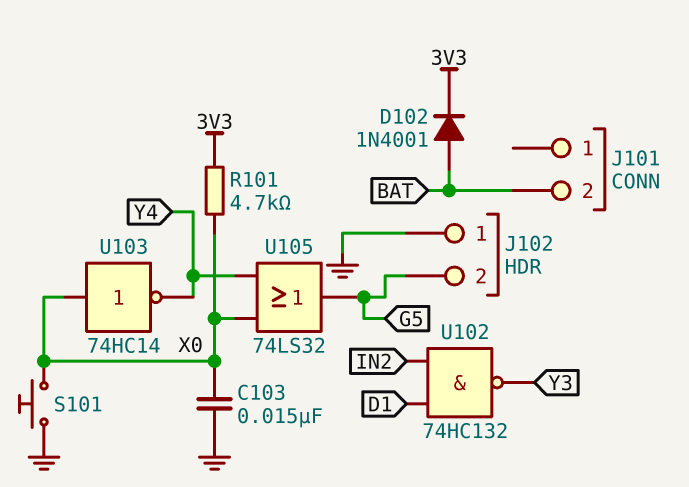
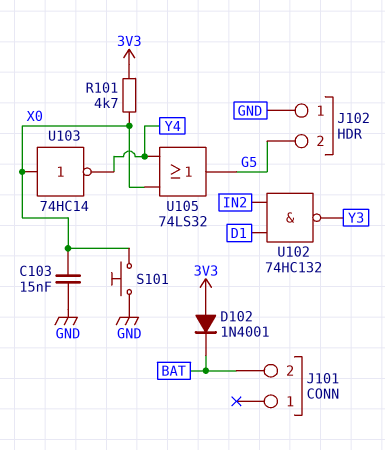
D102: diode 1N4001 (A BAT, K 3V3) -> diode 1N4001 (A 3V3, K BAT)

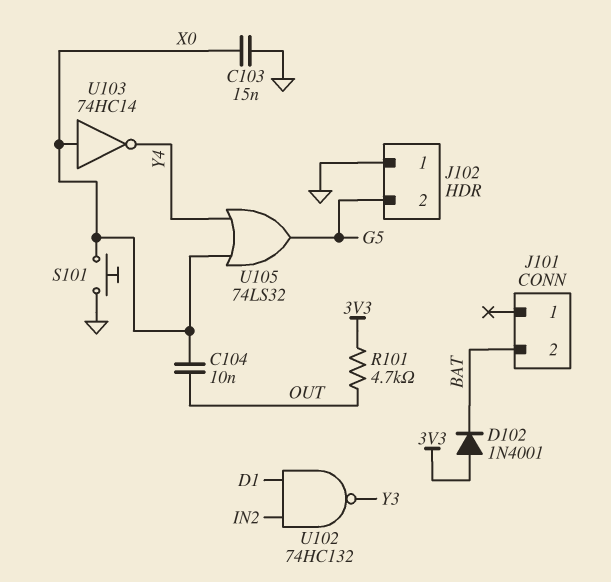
C104: none -> 10nF (OUT, X0)
R101: 4.7k (3V3, X0) -> 4.7k (3V3, OUT)

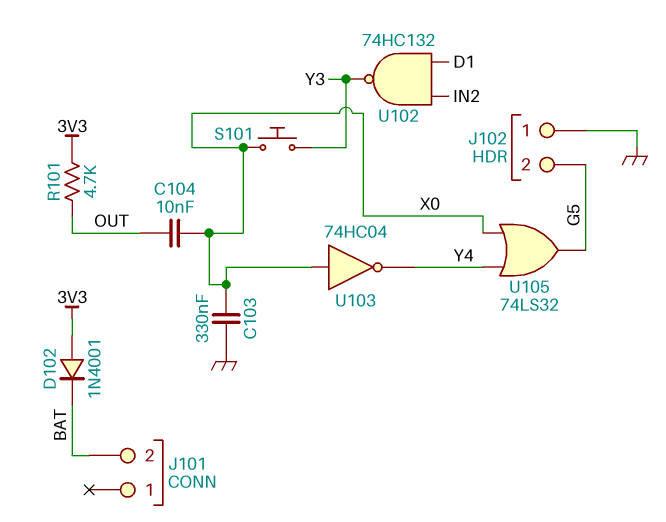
C103: 15nF (GND, X0) -> 330nF (GND, X0)
S101: button (GND, X0) -> button (X0, Y3)
U103: NOT 74HC14 (in X0, out Y4) -> NOT 74HC04 (in X0, out Y4)

